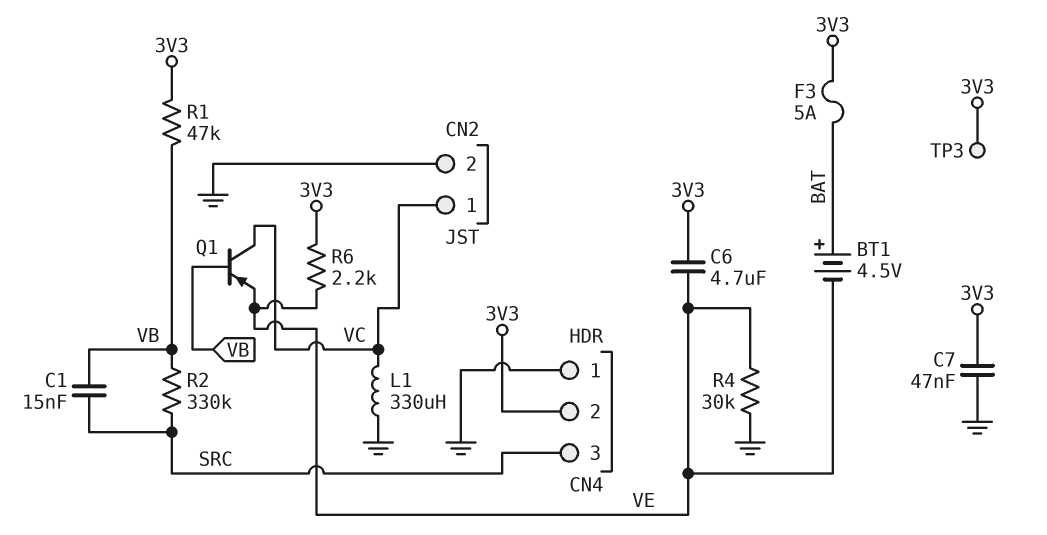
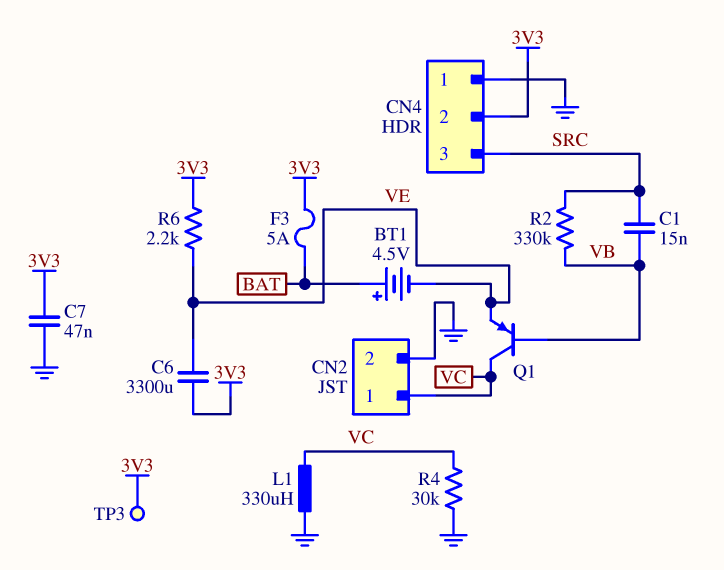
C6: 4.7uF (3V3, VE) -> 3300uF (3V3, VE)
R1: 47k (3V3, VB) -> none
R4: 30k (GND, VE) -> 30k (GND, VC)

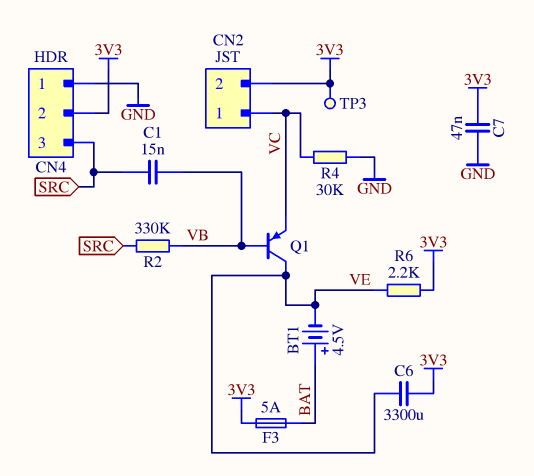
CN2 pin 2: GND -> 3V3
L1: 330uH (GND, VC) -> none
Q1: PNP (B VB, C VC, E VE) -> PNP (B VB, C VE, E VC)

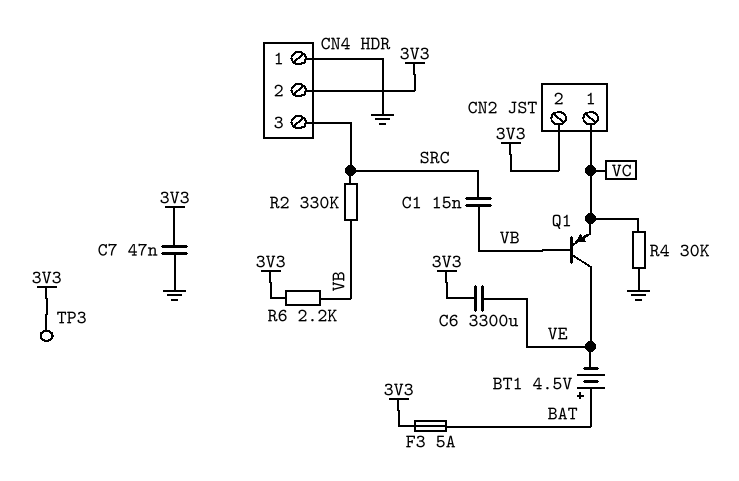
R6: 2.2k (3V3, VE) -> 2.2k (3V3, VB)

